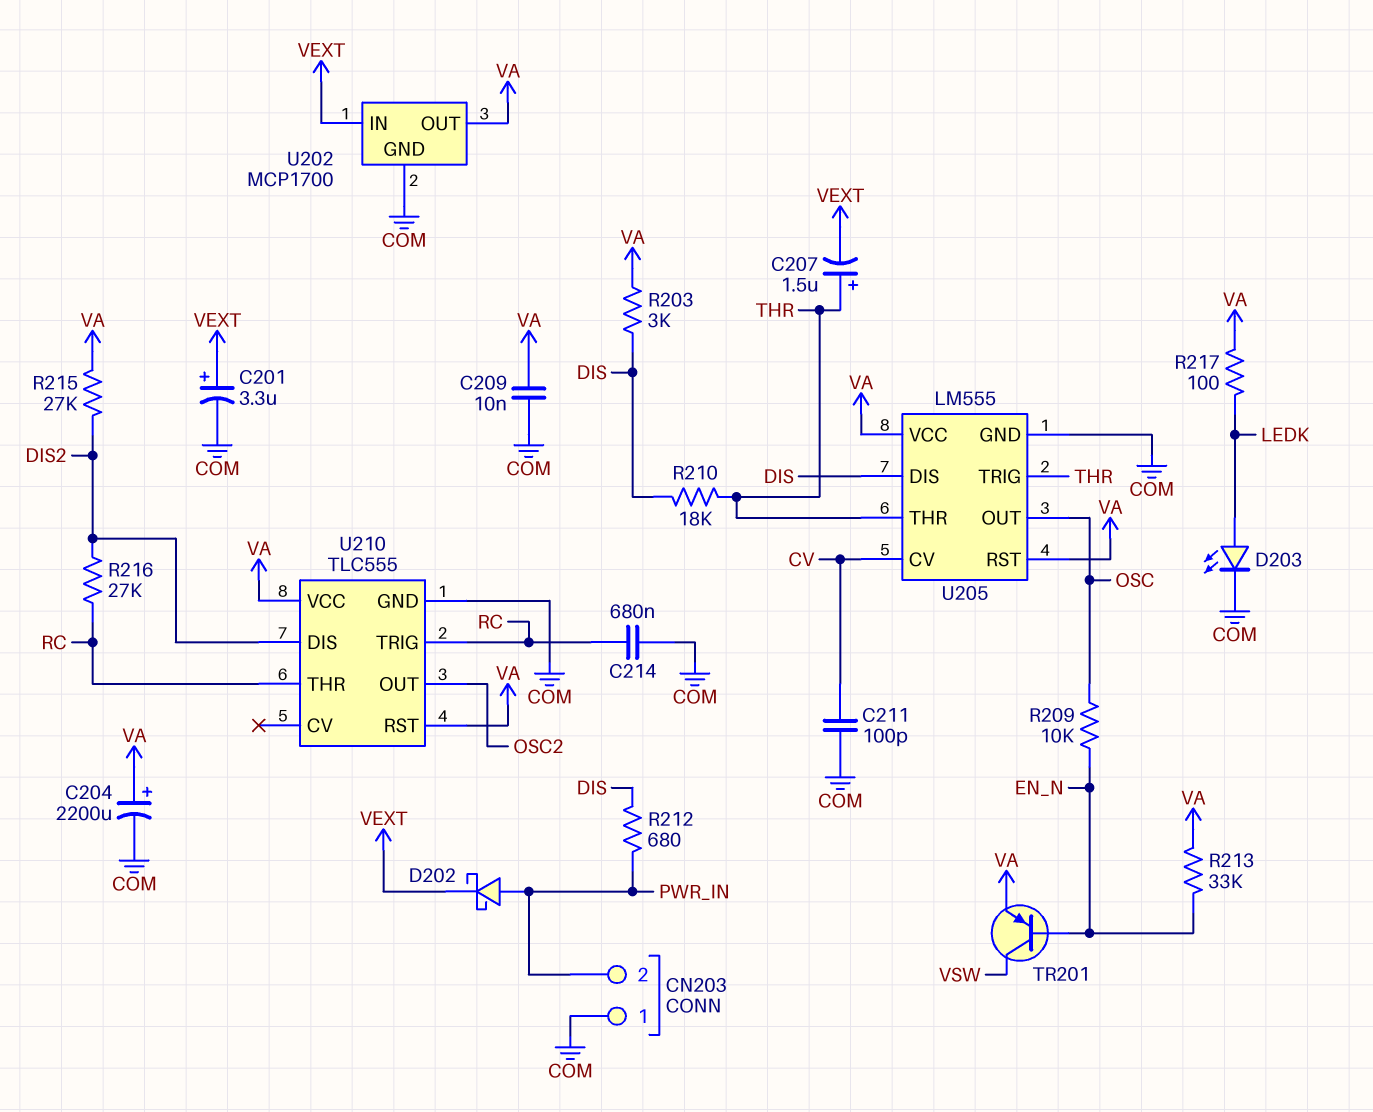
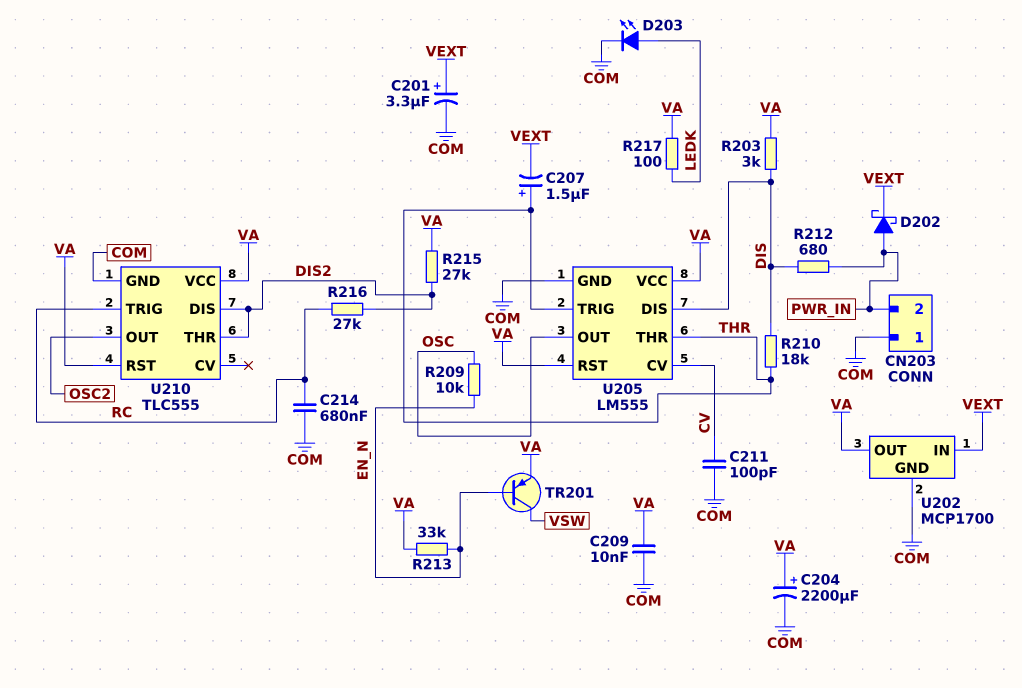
U210 pin THR: RC -> DIS2

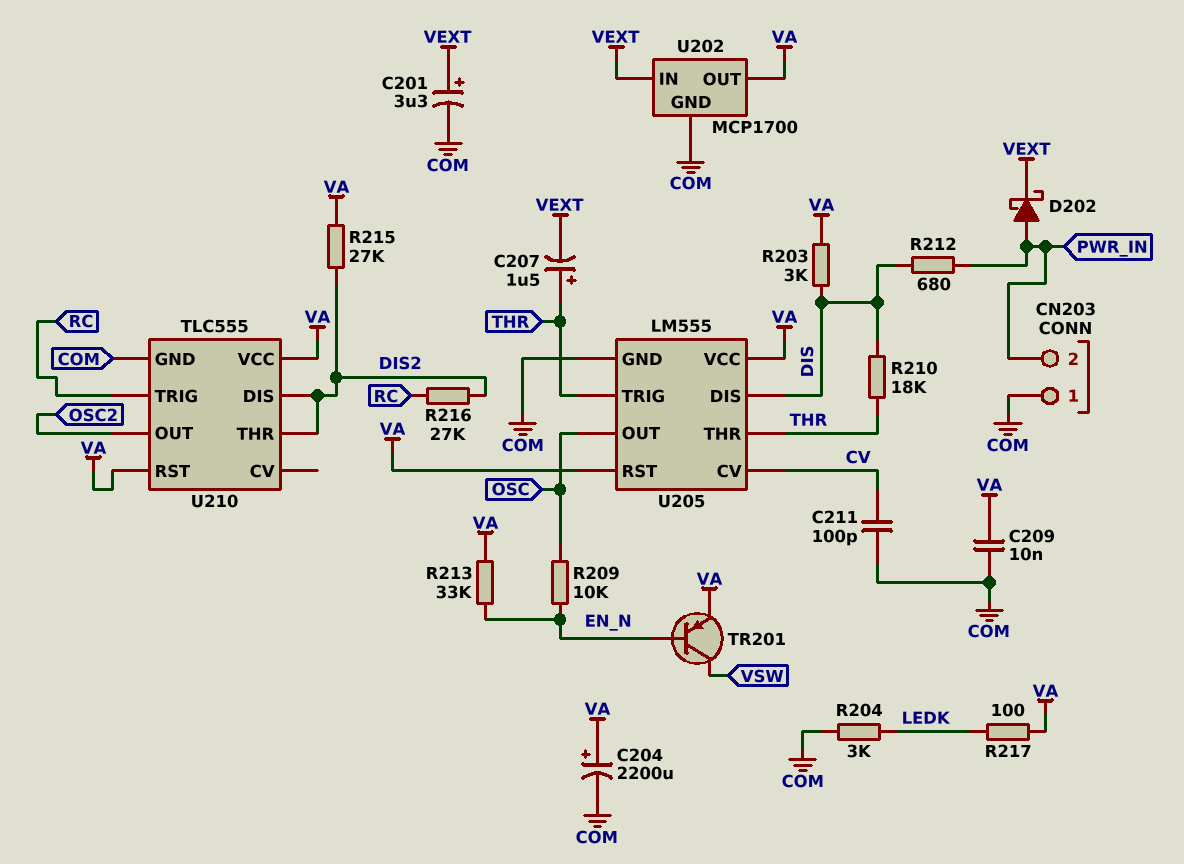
C214: 680nF (COM, RC) -> none
D203: LED (A LEDK, K COM) -> none
R204: none -> 3k (COM, LEDK)

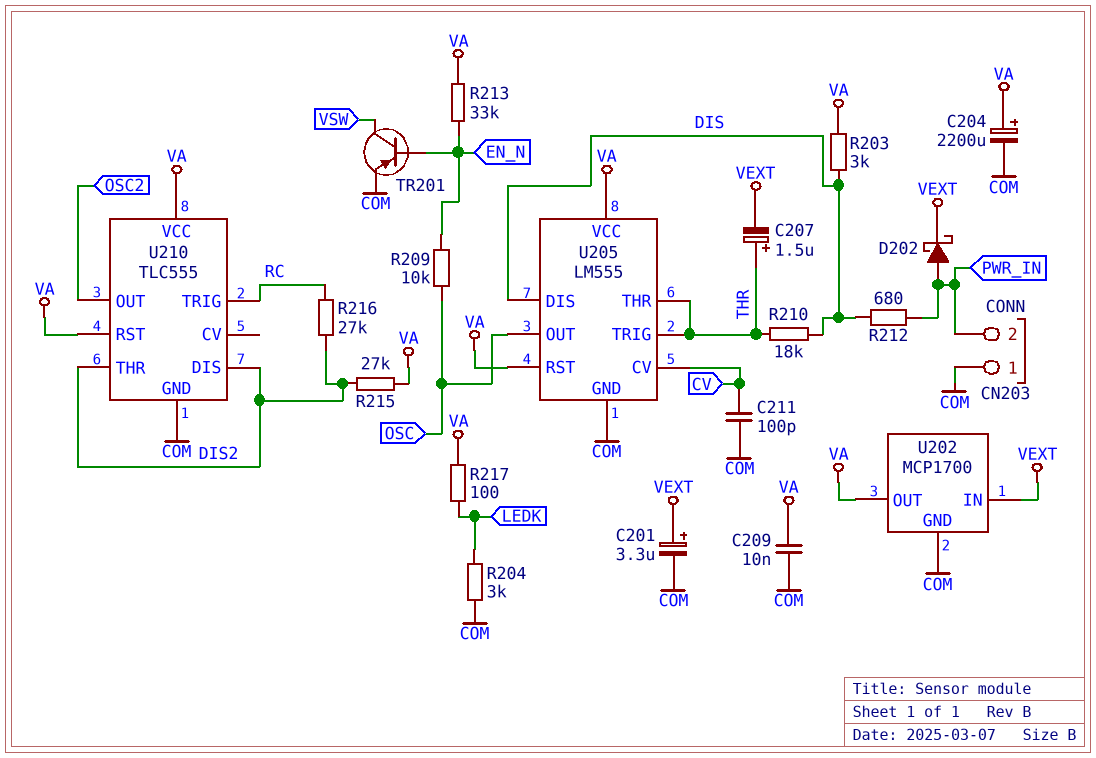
TR201: PNP (B EN_N, C VSW, E VA) -> PNP (B EN_N, C VSW, E COM)

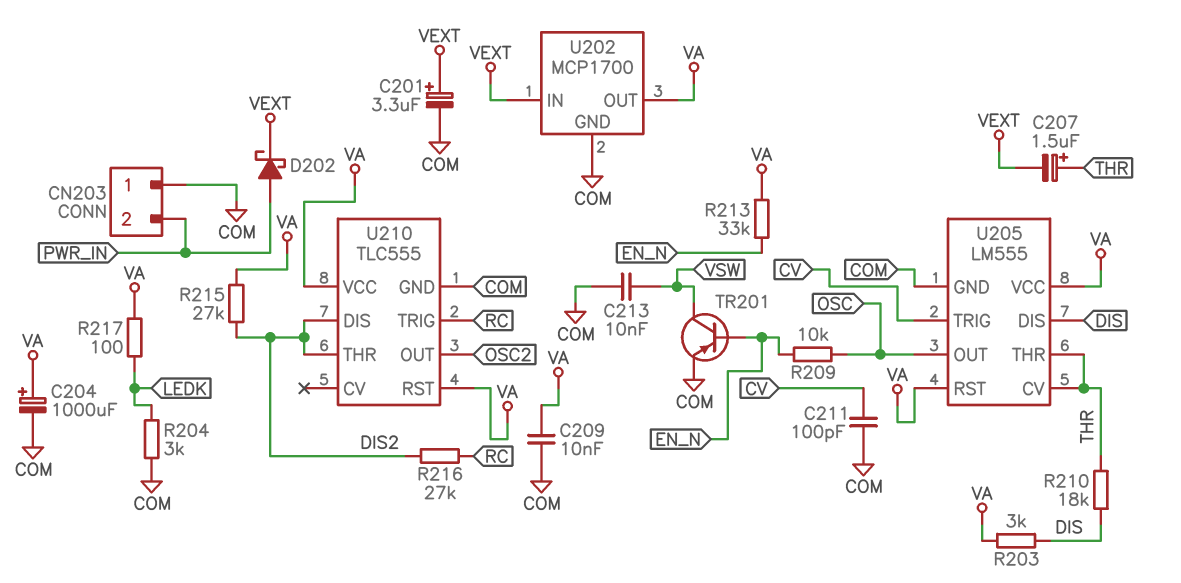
C204: 2200uF (plus VA, minus COM) -> 1000uF (plus VA, minus COM)
C213: none -> 10nF (COM, VSW)
R212: 680 (DIS, PWR_IN) -> none
U205 pin CV: CV -> THR
U205 pin TRIG: THR -> CV

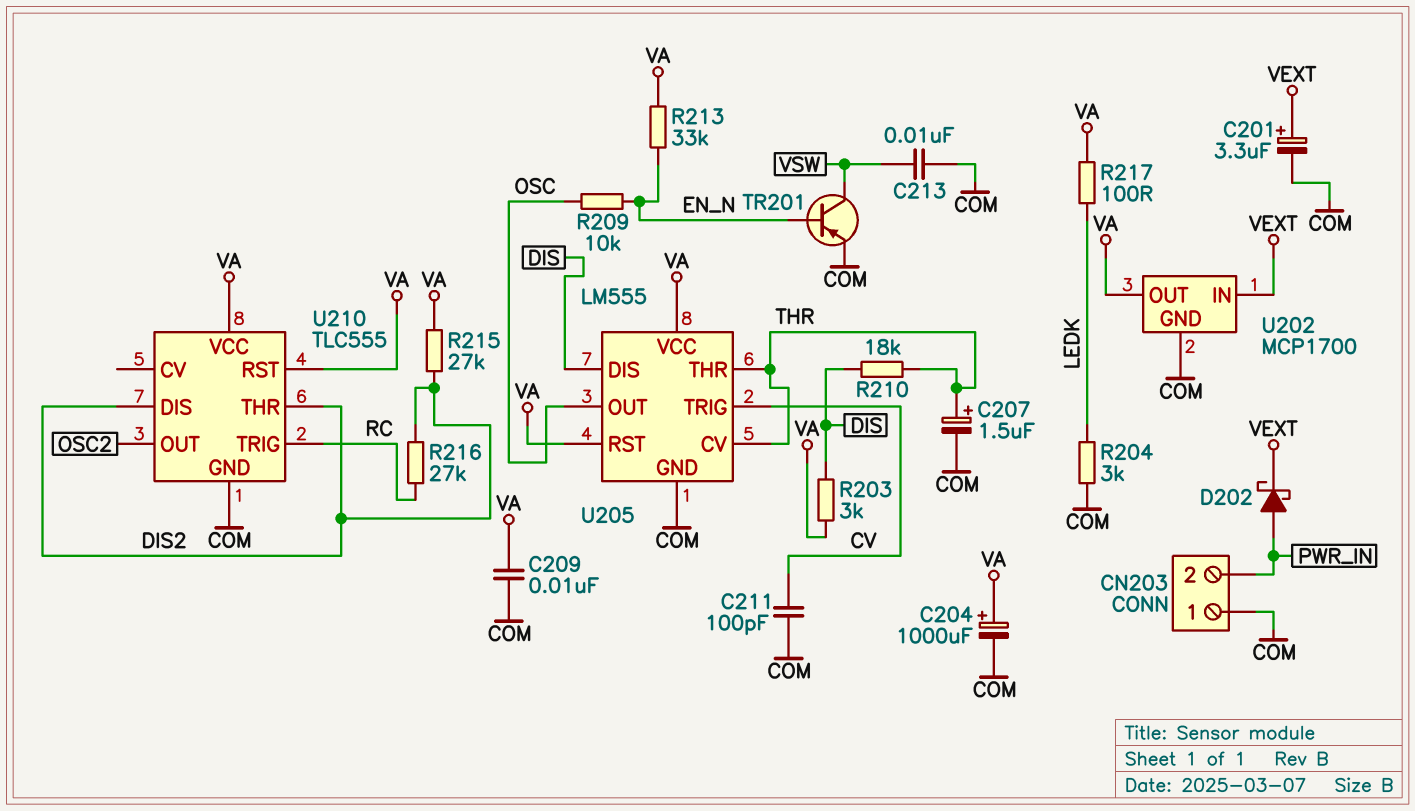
C207: 1.5uF (plus THR, minus VEXT) -> 1.5uF (plus THR, minus COM)

